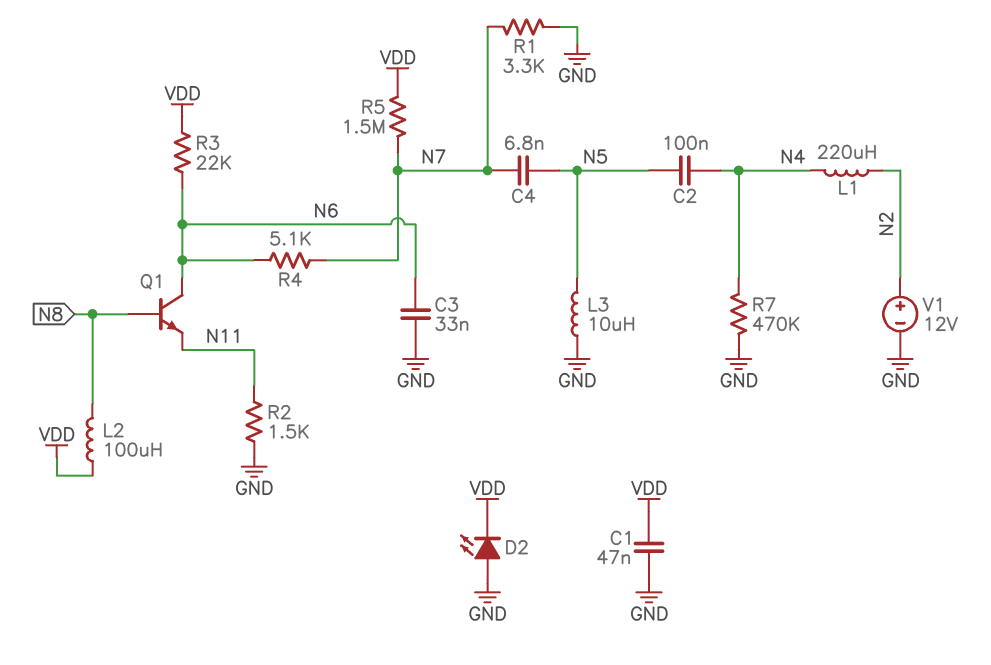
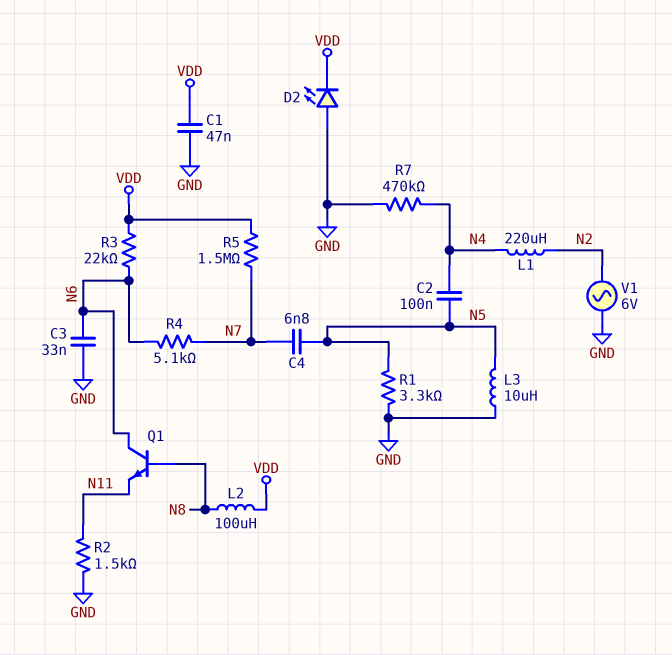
R1: 3.3k (GND, N7) -> 3.3k (GND, N5)
V1: 12V (plus N2, minus GND) -> AC 6V (GND, N2)

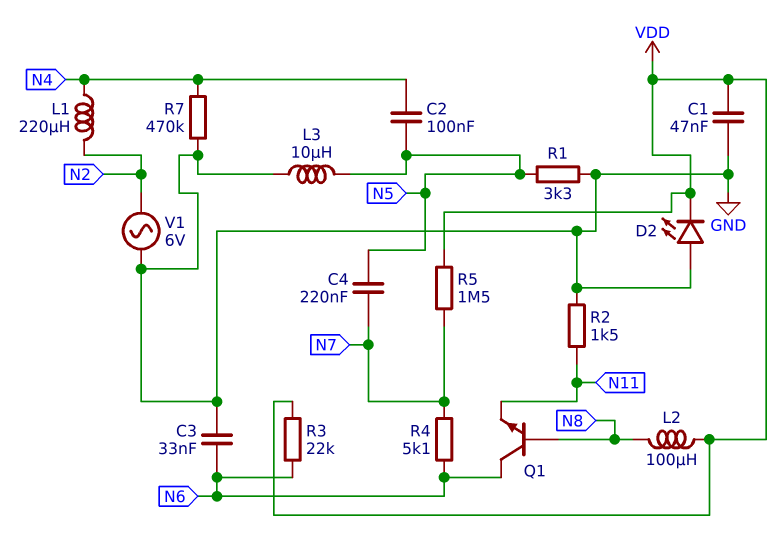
C4: 6.8nF (N5, N7) -> 220nF (N5, N7)

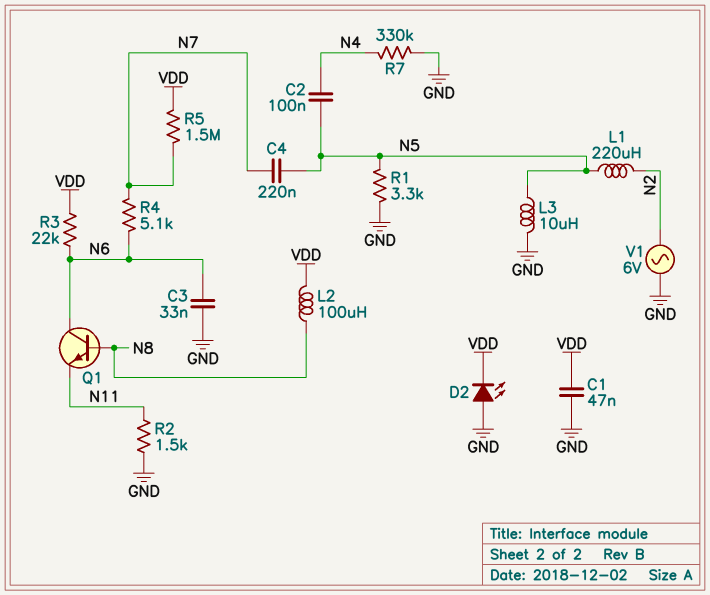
L1: 220uH (N2, N4) -> 220uH (N2, N5)
R7: 470k (GND, N4) -> 330k (GND, N4)

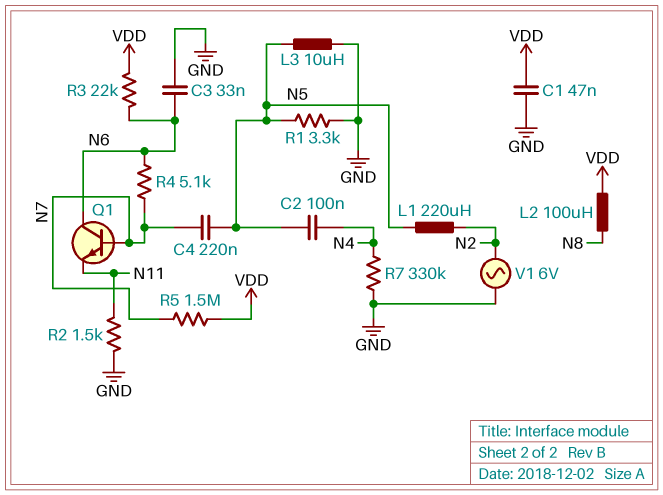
D2: LED (A GND, K VDD) -> none
Q1: NPN (B N8, C N6, E N11) -> NPN (B N7, C N6, E N11)

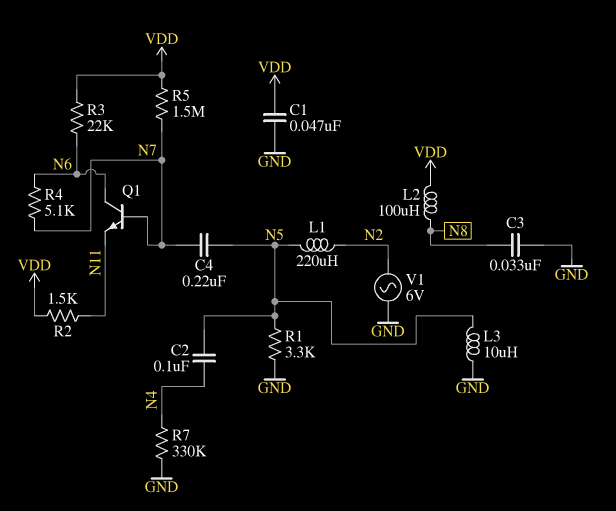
C3: 33nF (GND, N6) -> 33nF (GND, N8)
R2: 1.5k (GND, N11) -> 1.5k (N11, VDD)

